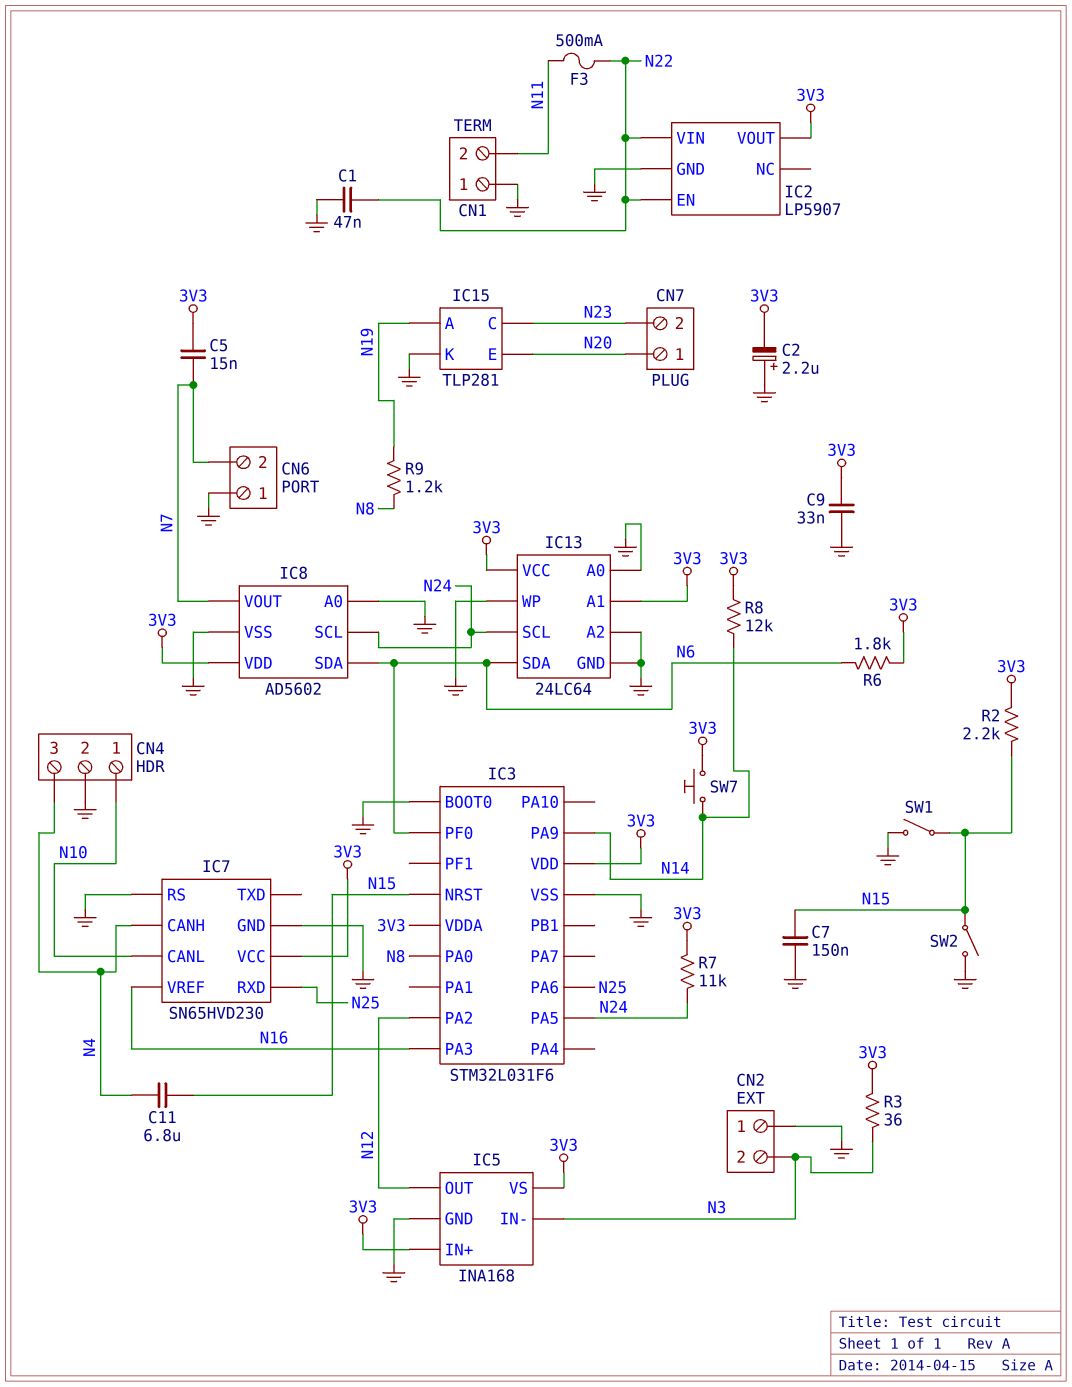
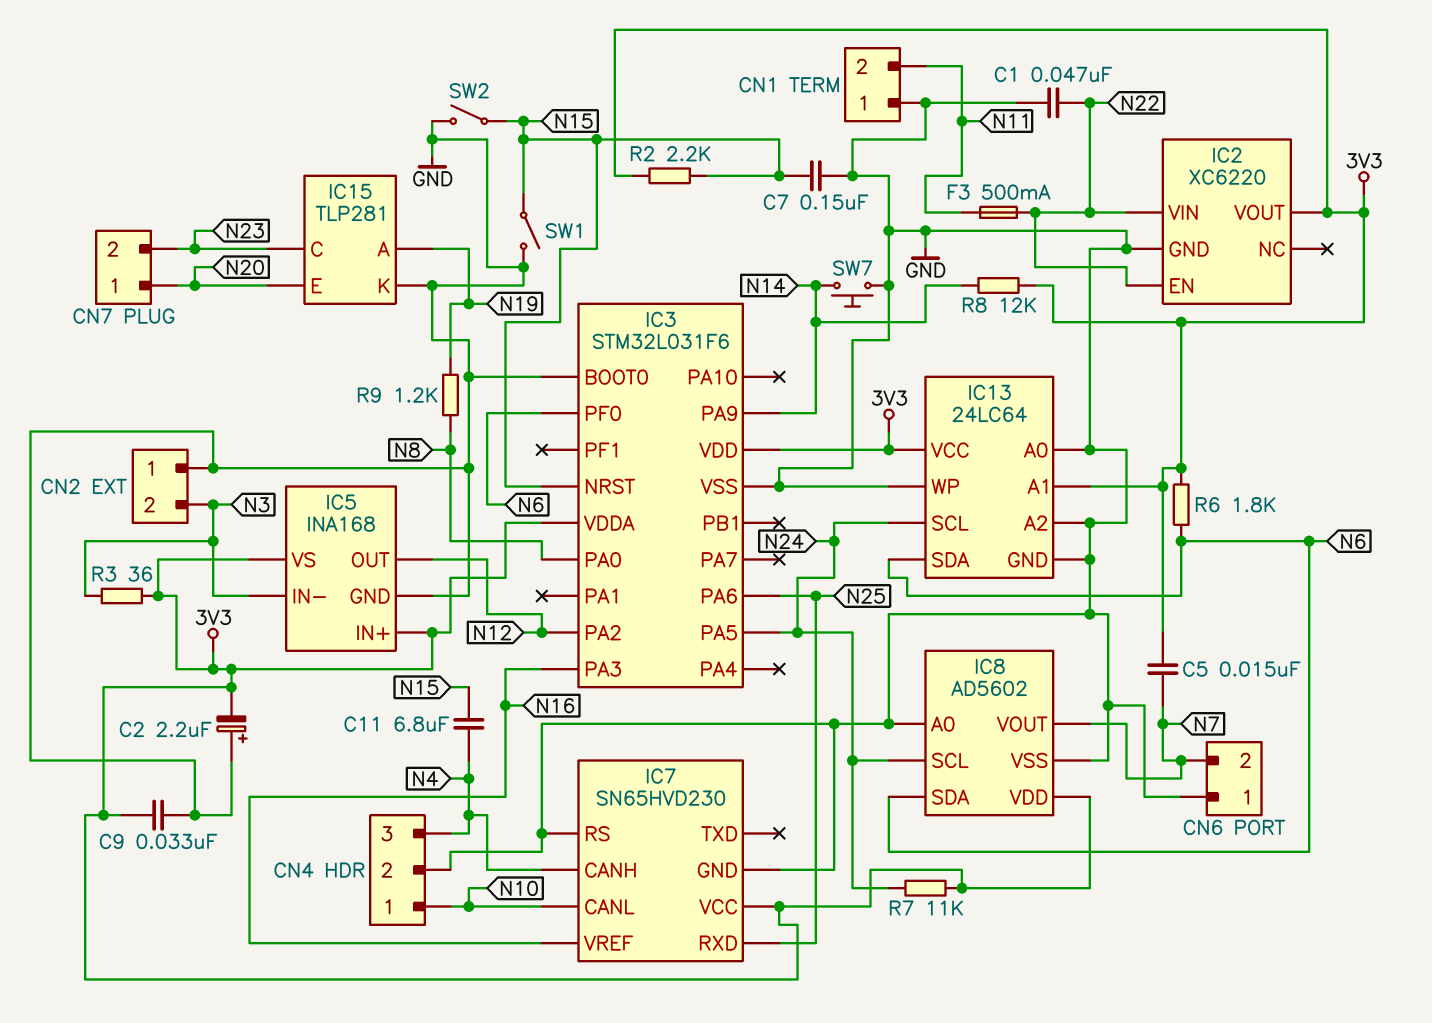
IC2: LP5907 -> XC6220
SW7: button (3V3, N14) -> button (GND, N14)

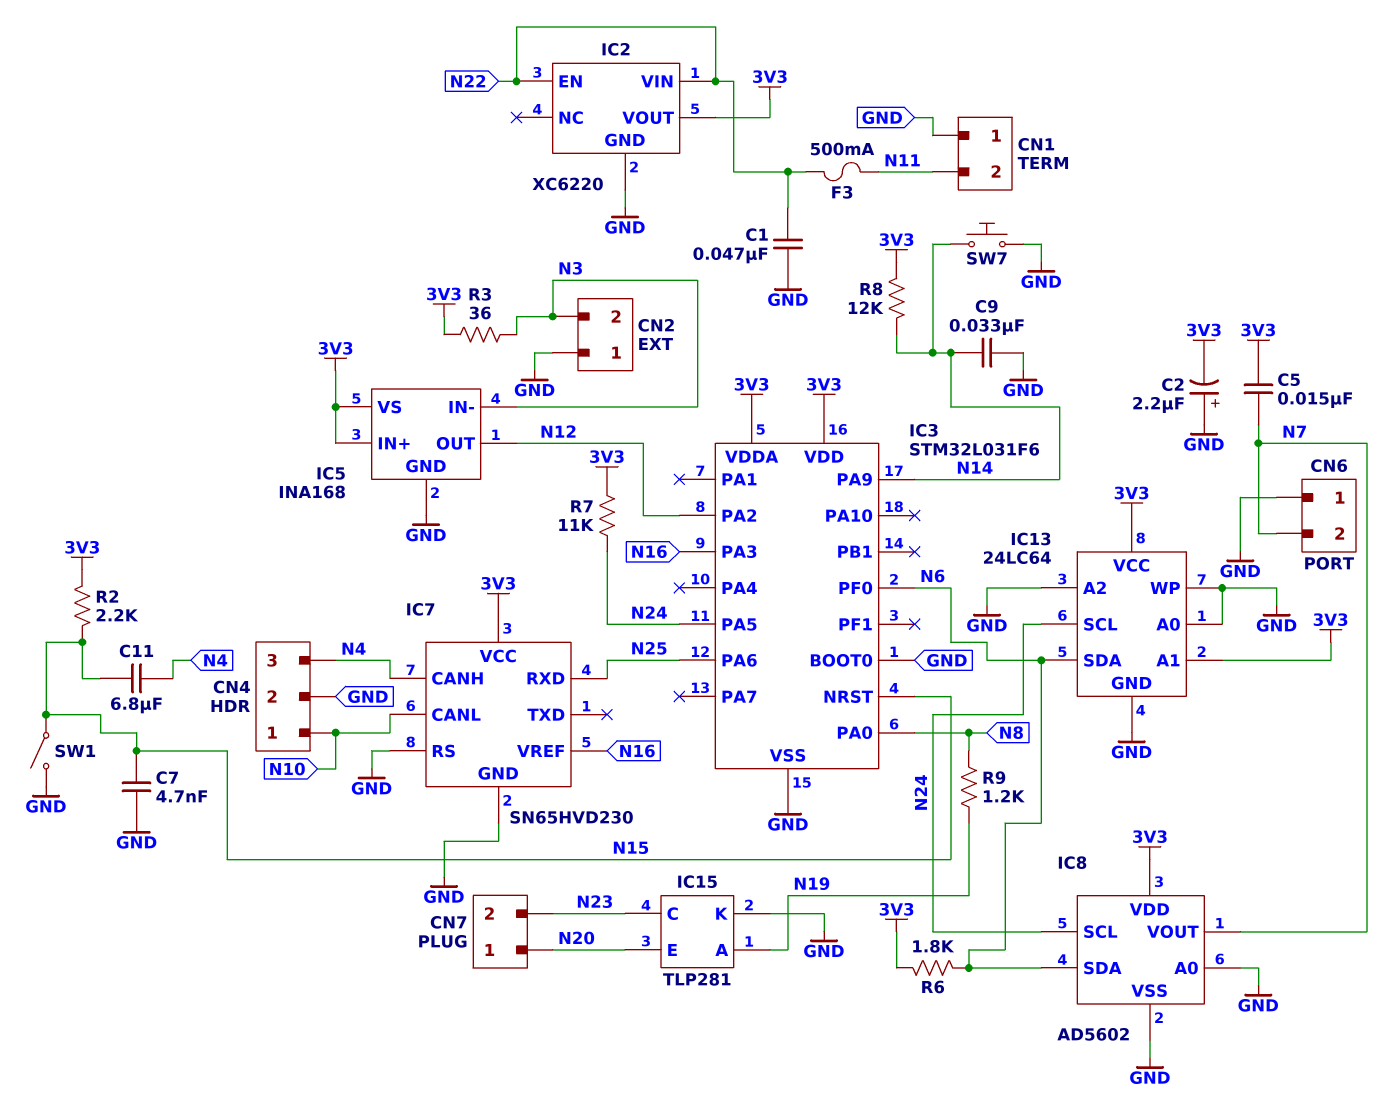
C7: 150nF (GND, N15) -> 4.7nF (GND, N15)
C9: 33nF (3V3, GND) -> 33nF (GND, N14)
SW2: switch (GND, N15) -> none

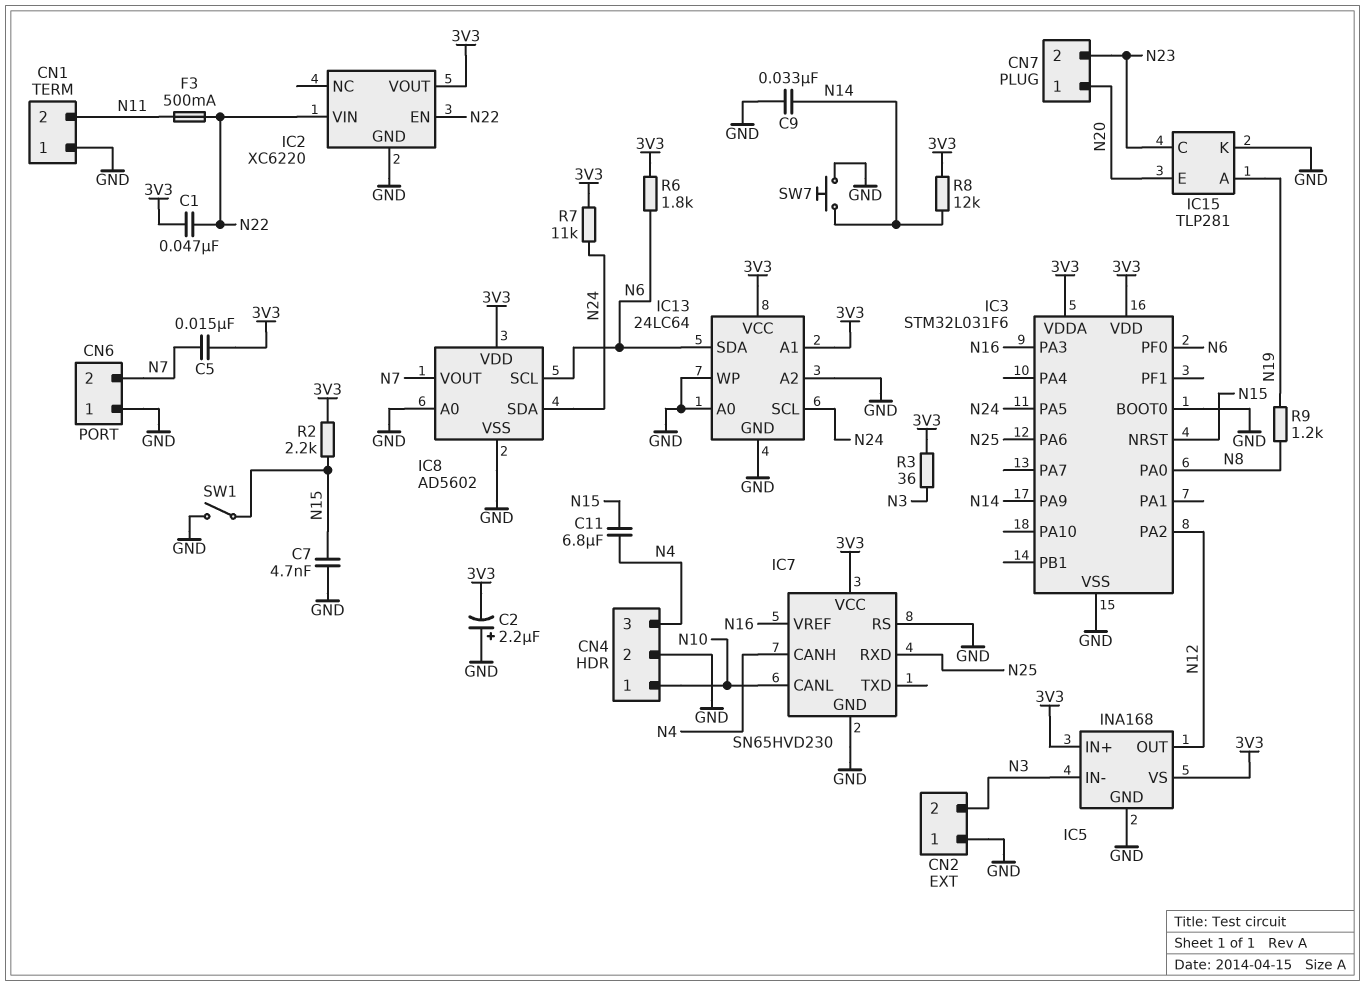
C1: 47nF (GND, N22) -> 47nF (3V3, N22)
IC8 pin SCL: N24 -> N6
IC8 pin SDA: N6 -> N24

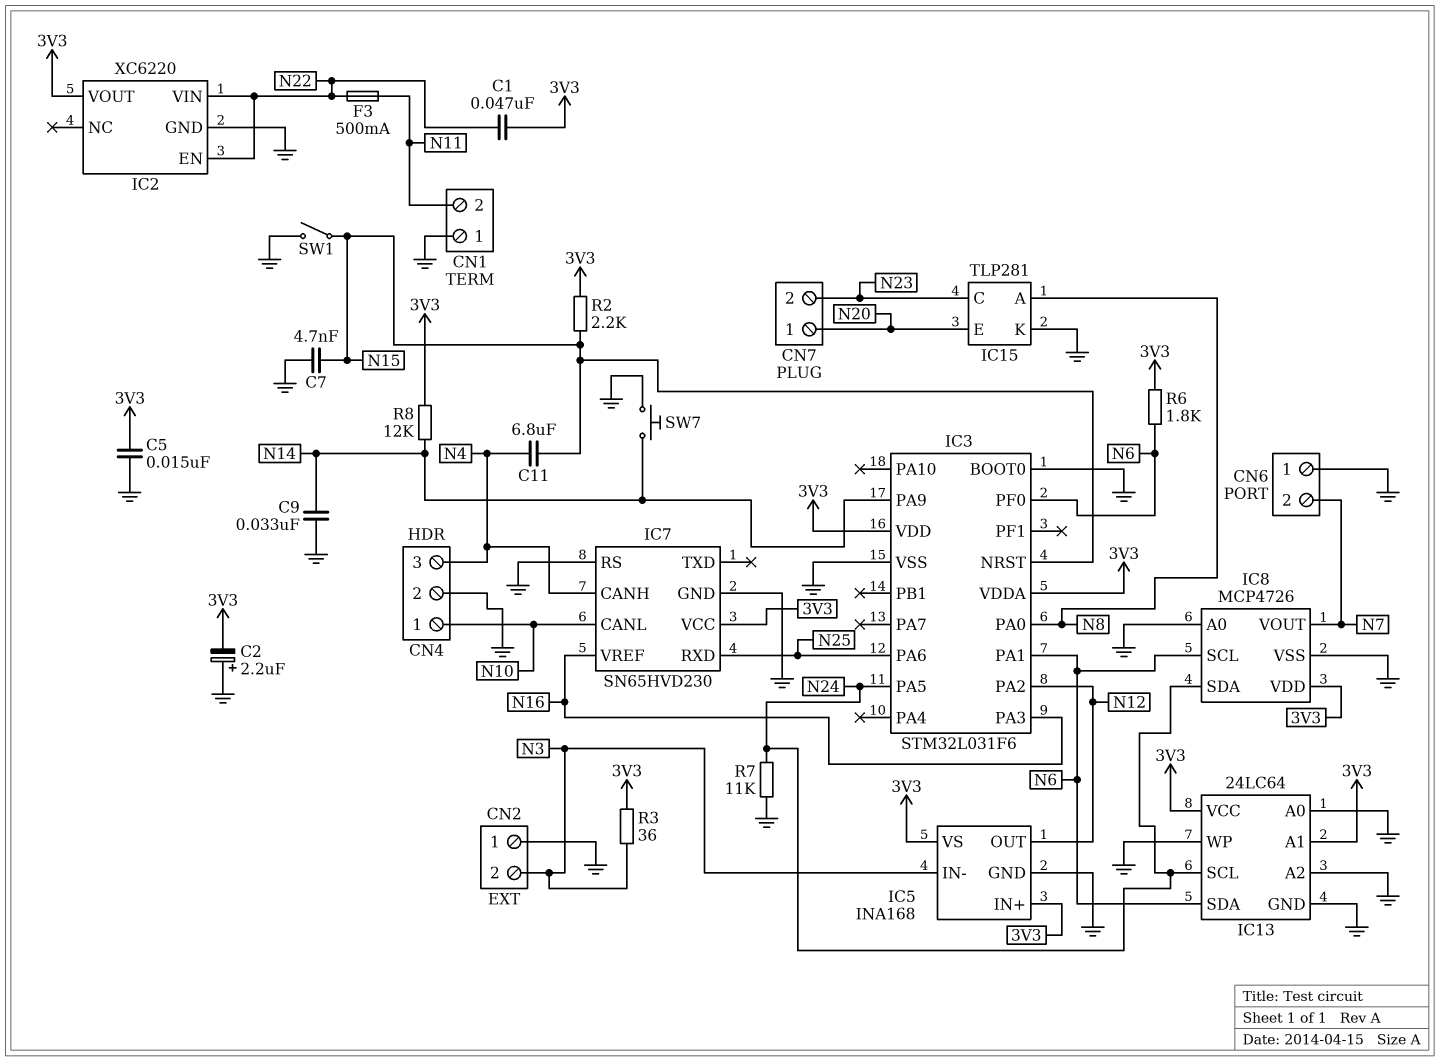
C5: 15nF (3V3, N7) -> 15nF (3V3, GND)
IC3 pin PA1: none -> N6
IC8: AD5602 -> MCP4726
IC15 pin A: N19 -> N8
R7: 11k (3V3, N24) -> 11k (GND, N24)
R9: 1.2k (N8, N19) -> none

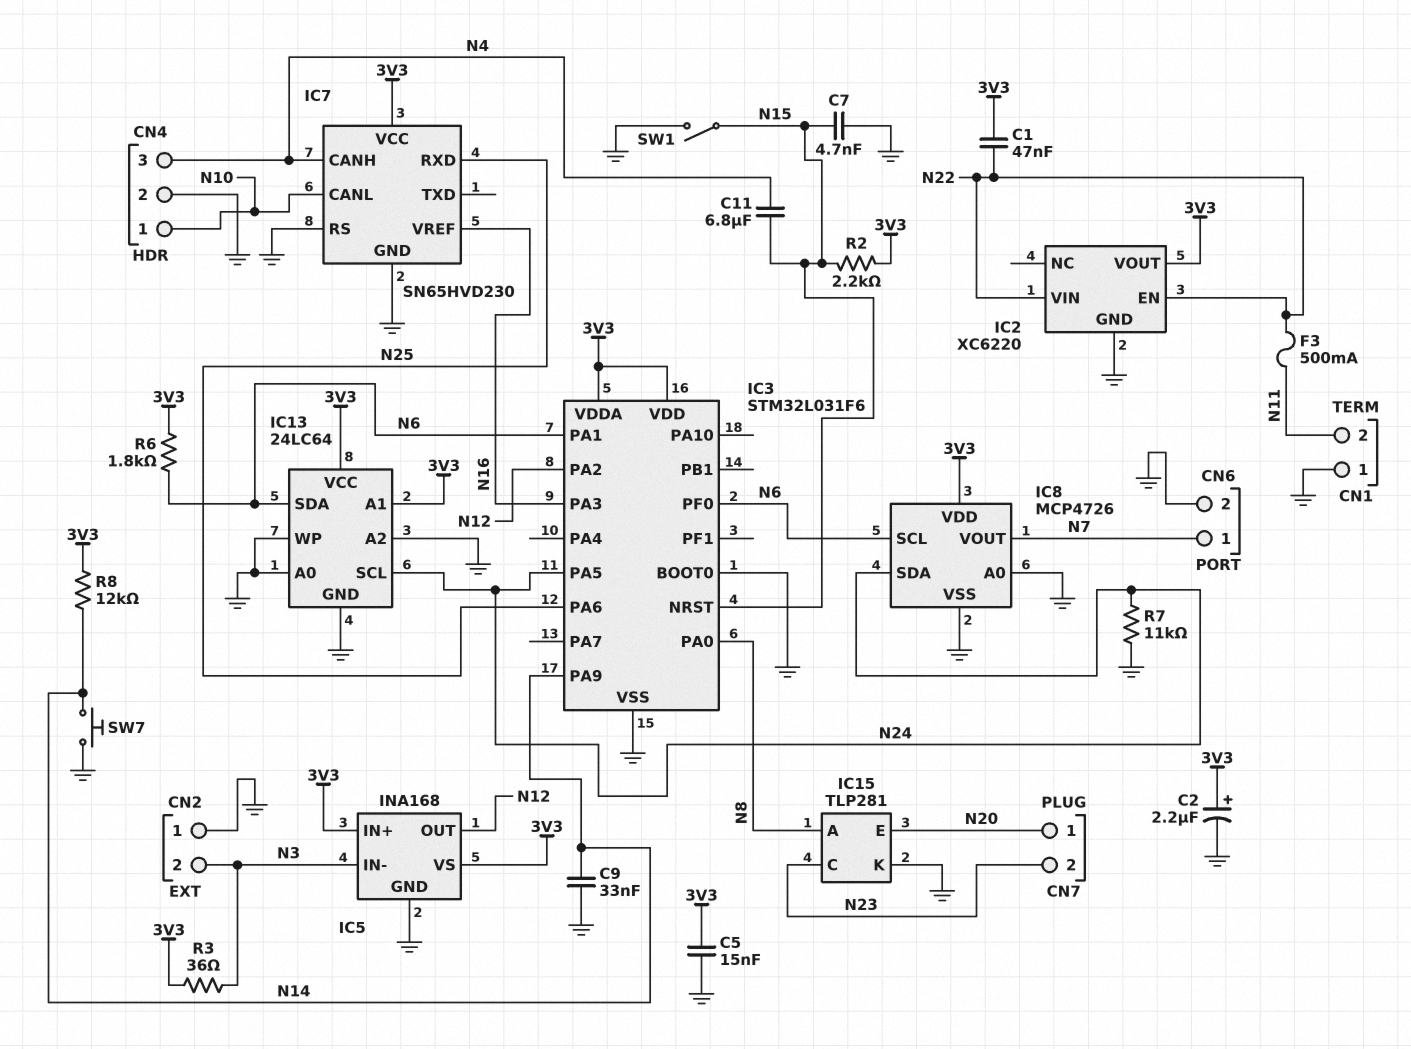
C2: 2.2uF (plus GND, minus 3V3) -> 2.2uF (plus 3V3, minus GND)
CN6 pin 1: GND -> N7
CN6 pin 2: N7 -> GND

